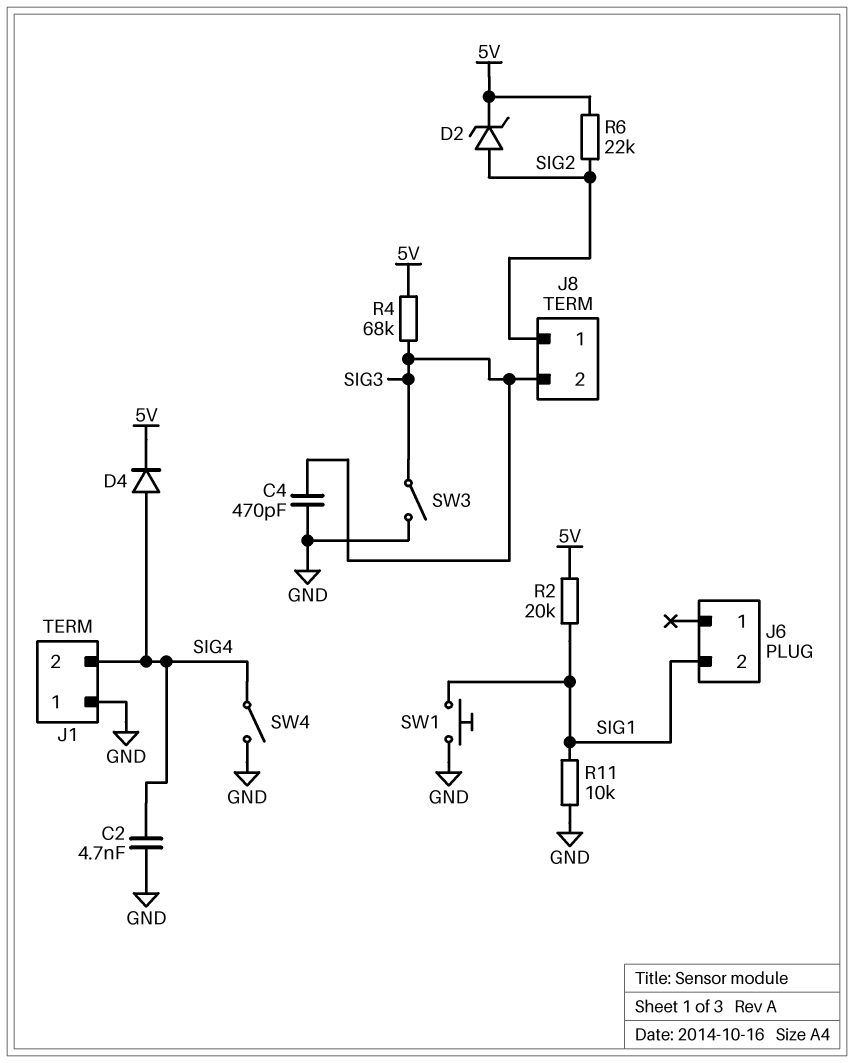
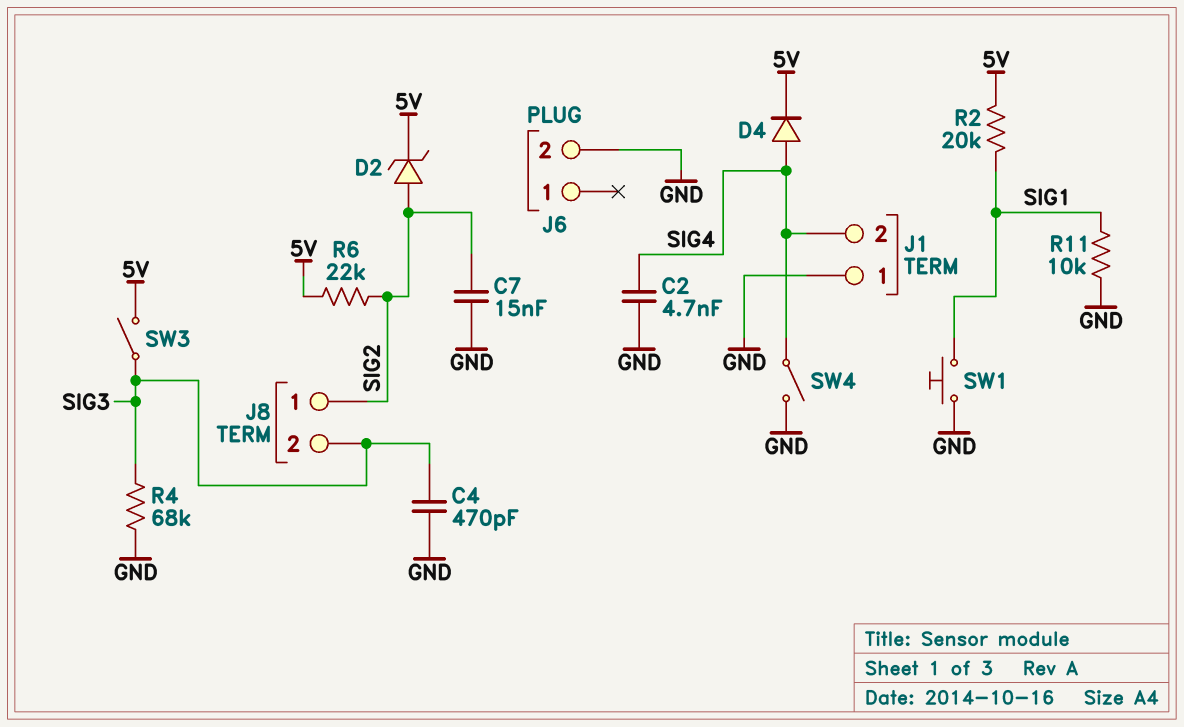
C7: none -> 15nF (GND, SIG2)
J6 pin 2: SIG1 -> GND
R4: 68k (5V, SIG3) -> 68k (GND, SIG3)
SW3: switch (GND, SIG3) -> switch (5V, SIG3)

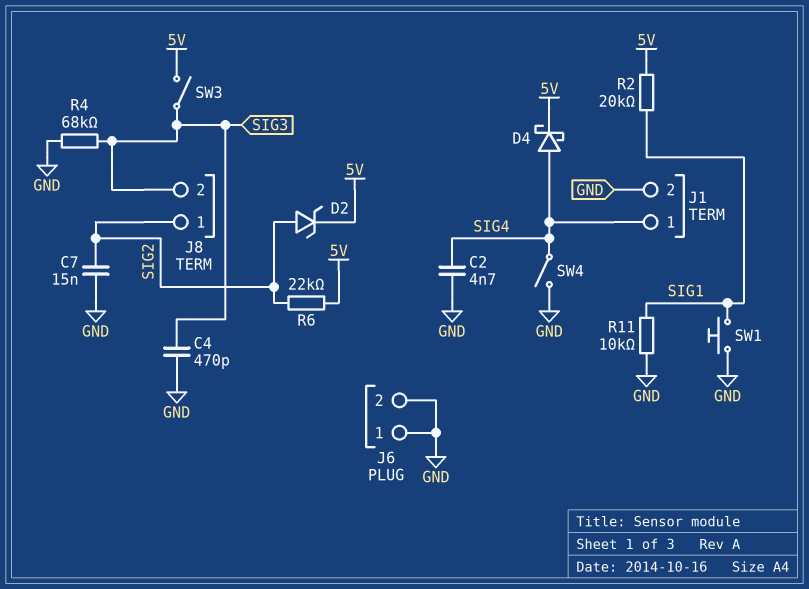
D4: diode (A SIG4, K 5V) -> schottky (A SIG4, K 5V)
J1 pin 1: GND -> SIG4
J1 pin 2: SIG4 -> GND
J6 pin 1: none -> GND

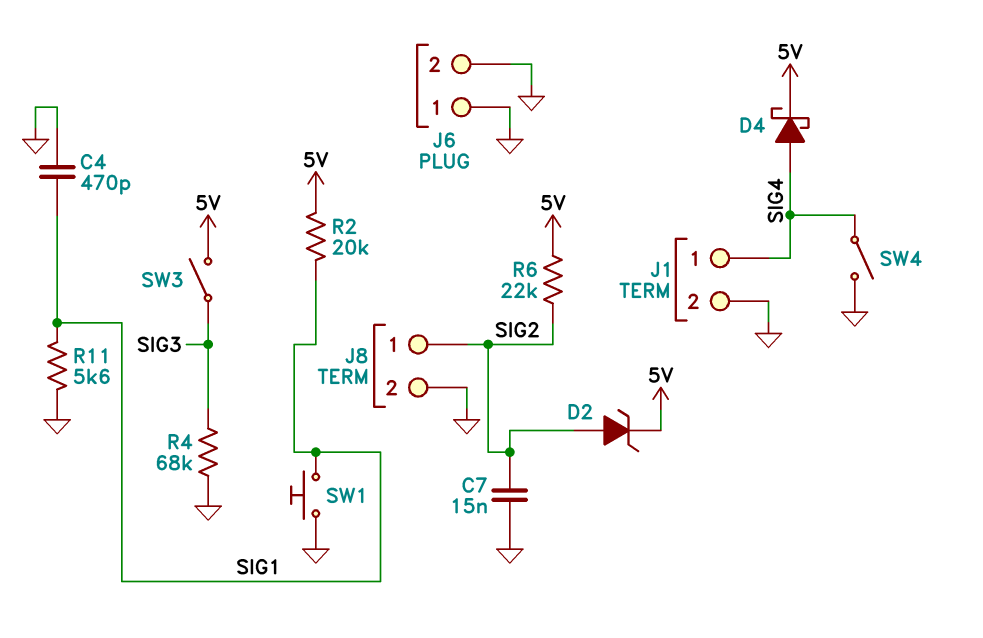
C2: 4.7nF (GND, SIG4) -> none
C4: 470pF (GND, SIG3) -> 470pF (GND, SIG1)
J8 pin 2: SIG3 -> GND
R11: 10k (GND, SIG1) -> 5.6k (GND, SIG1)

